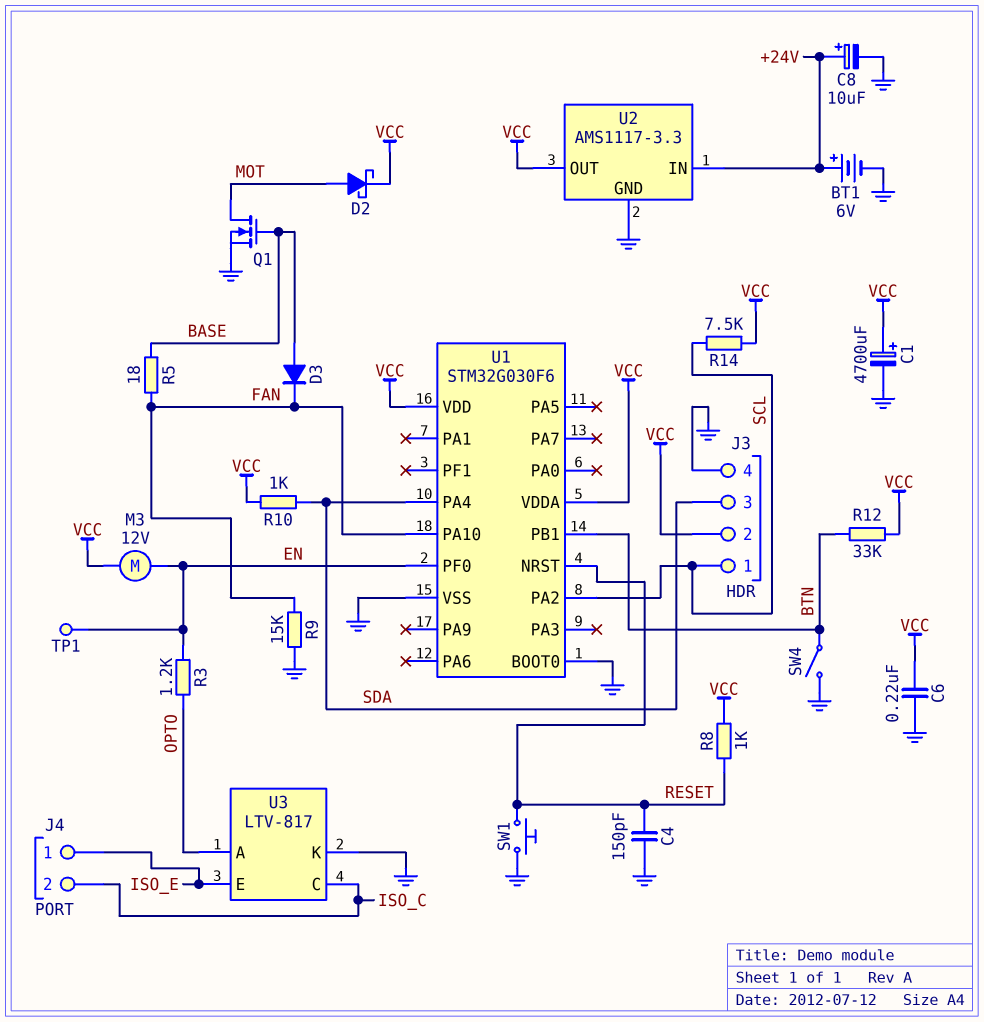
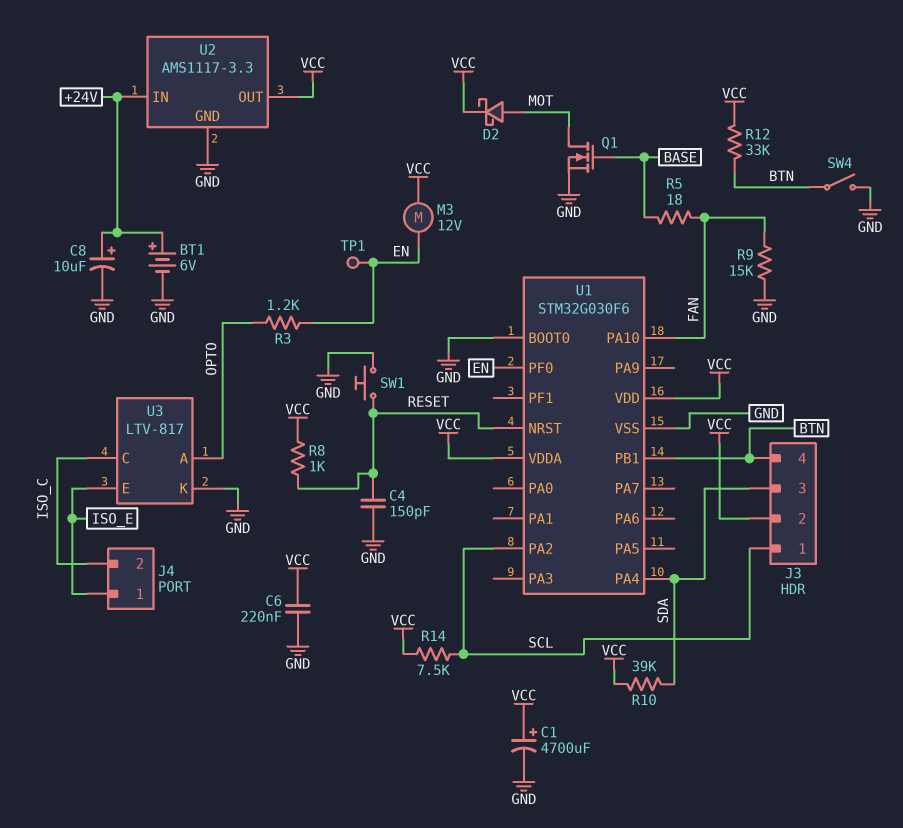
D3: diode (A BASE, K FAN) -> none
J3 pin 4: GND -> BTN
R10: 1k (SDA, VCC) -> 39k (SDA, VCC)

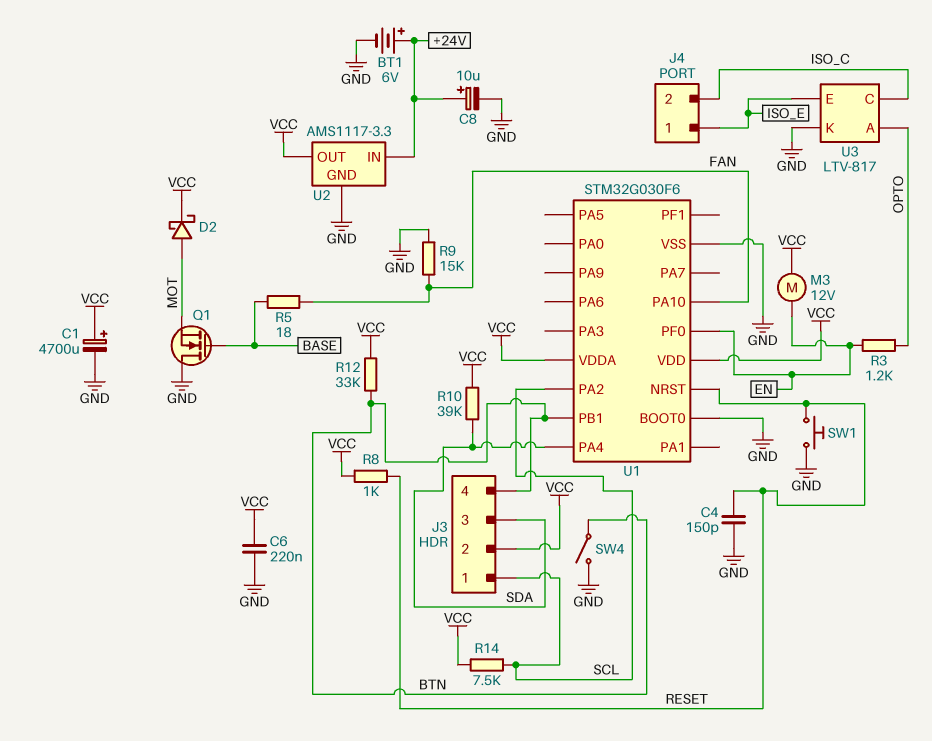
Q1: NMOS (G BASE, D MOT, S GND) -> NMOS (G BASE, D GND, S MOT)
TP1: test point (EN) -> none

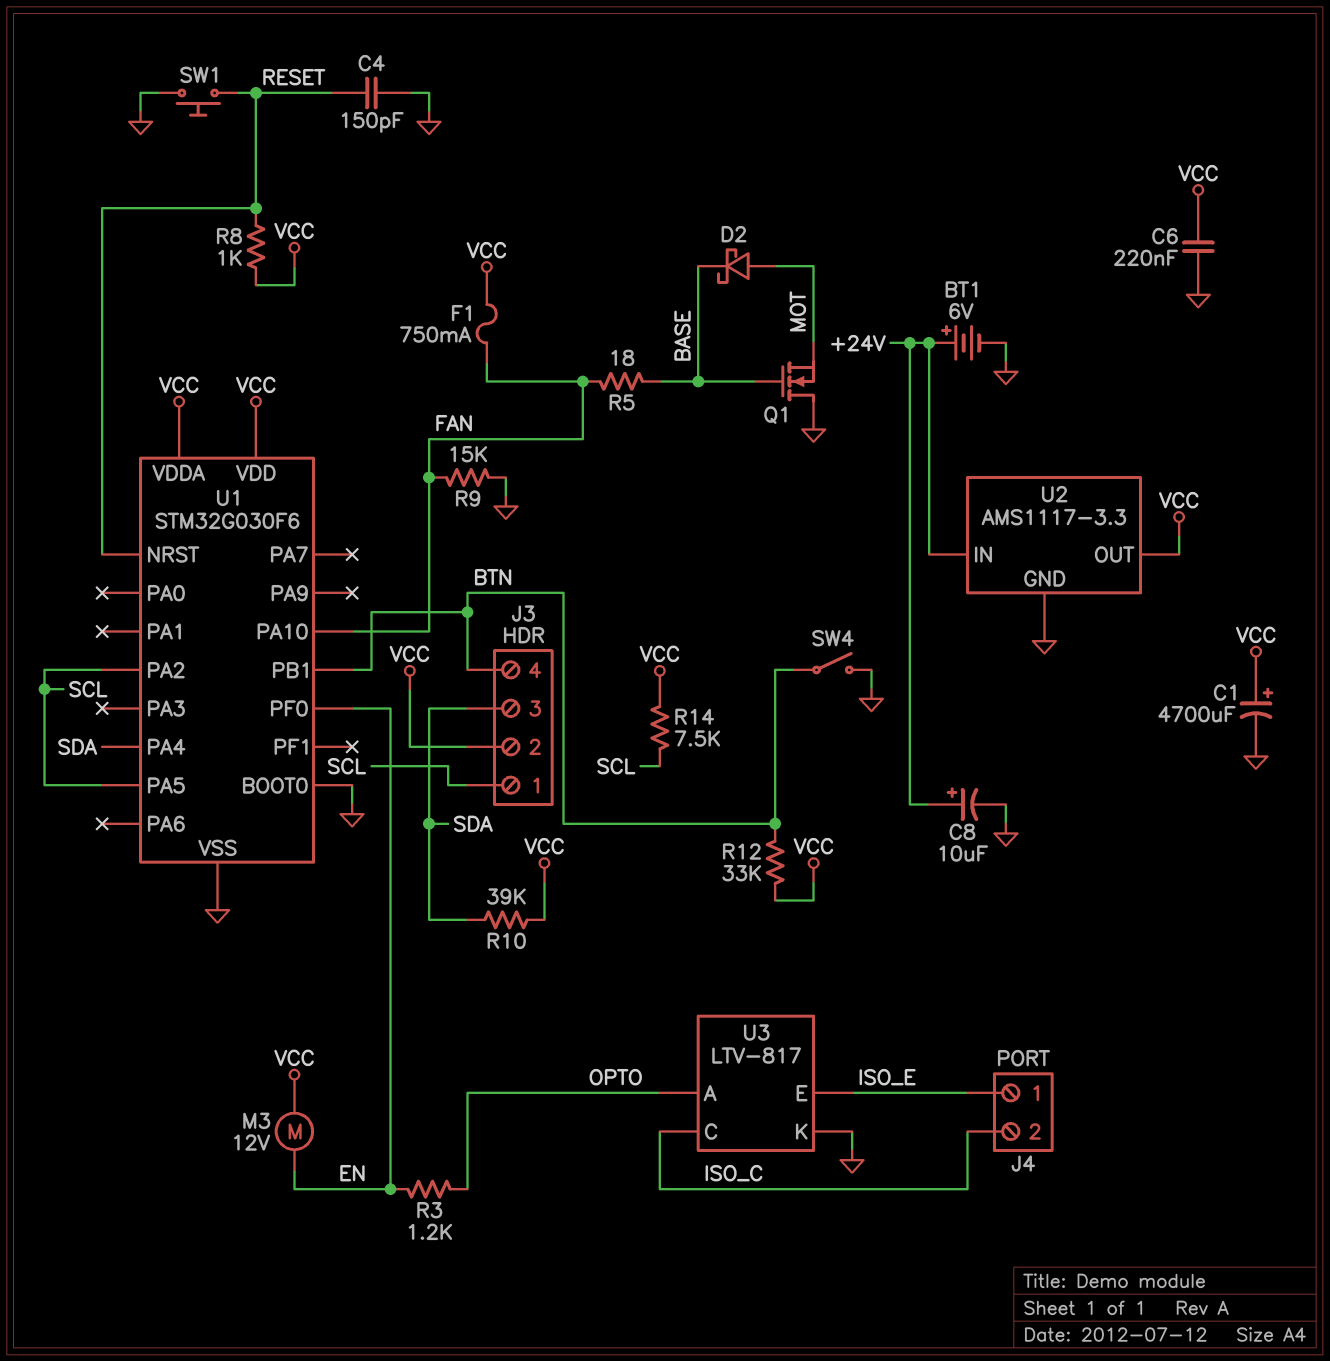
D2: schottky (A MOT, K VCC) -> schottky (A MOT, K BASE)
F1: none -> 750mA (FAN, VCC)
U1 pin PA5: none -> SCL

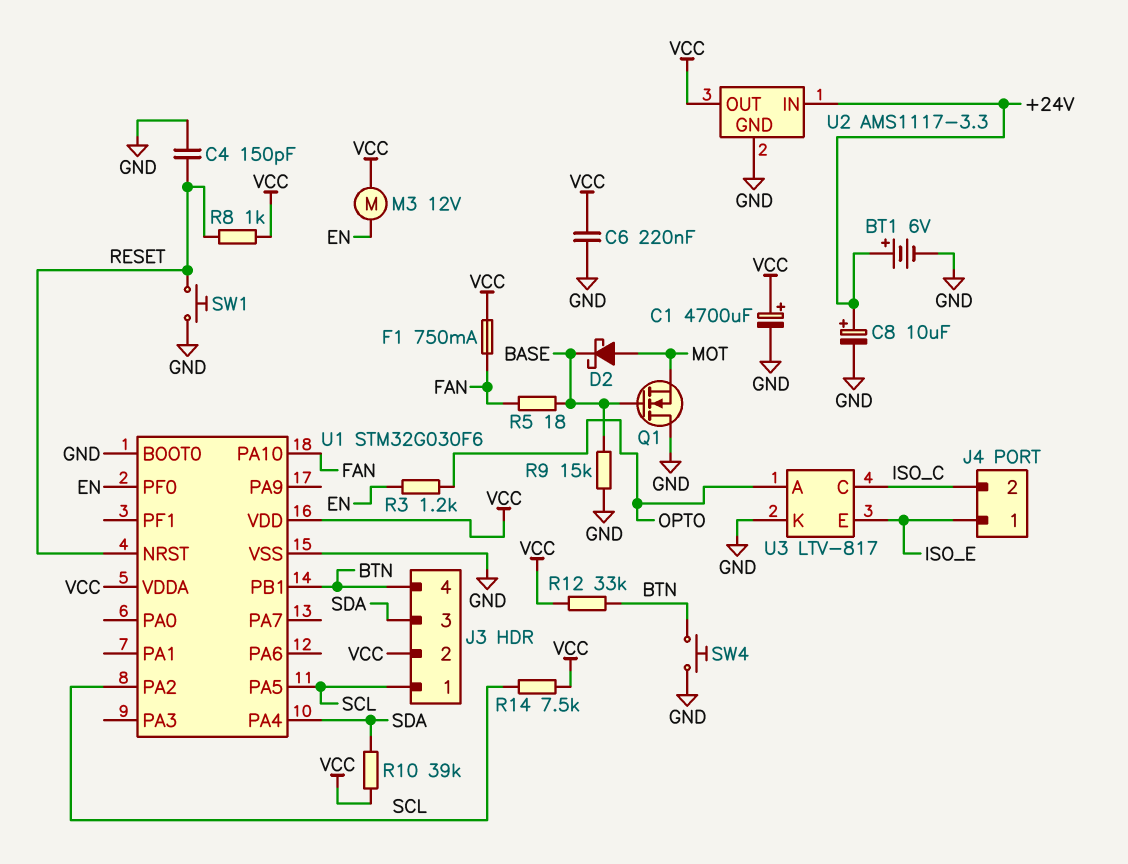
R9: 15k (FAN, GND) -> 15k (BASE, GND)
SW4: switch (BTN, GND) -> button (BTN, GND)

